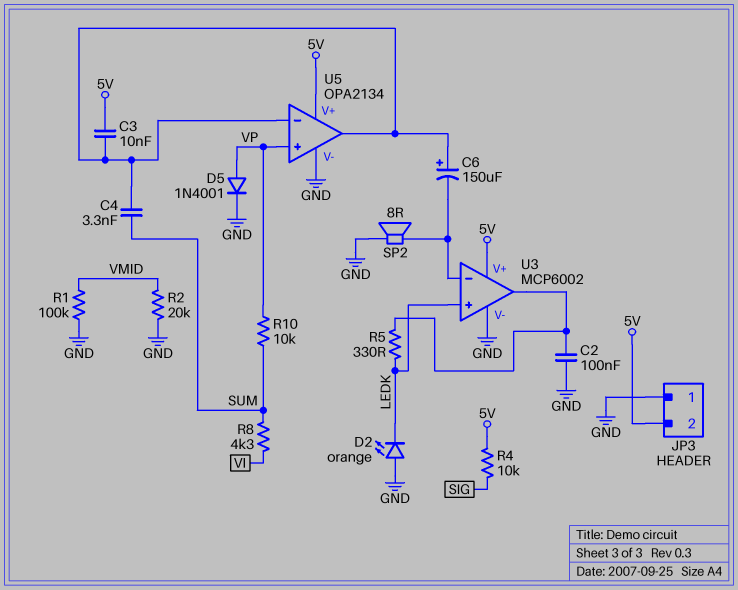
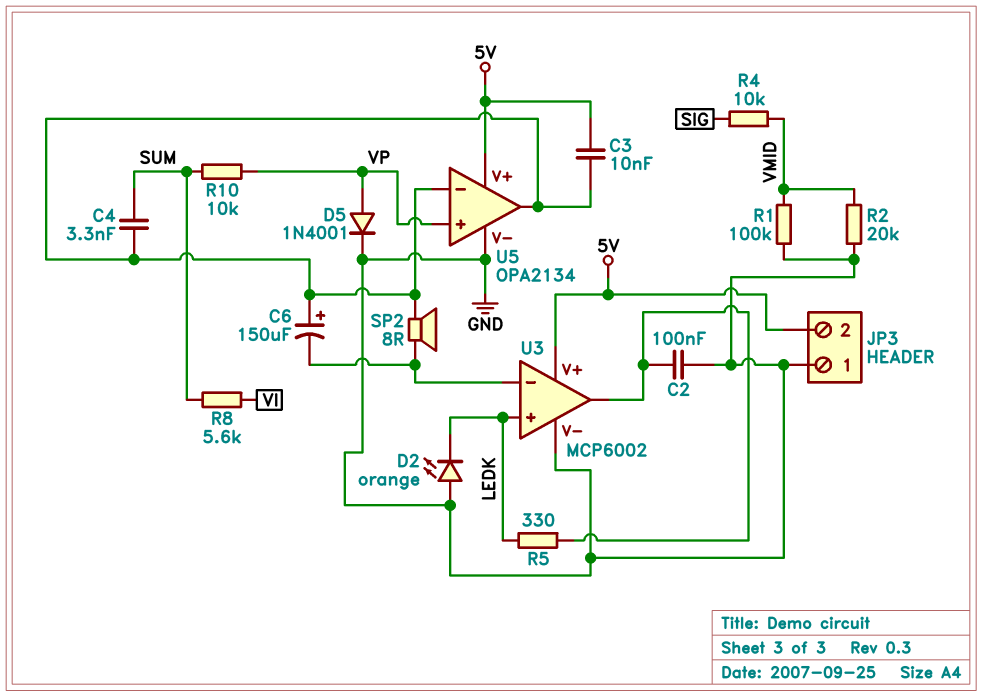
R4: 10k (5V, SIG) -> 10k (SIG, VMID)
R8: 4.3k (SUM, VI) -> 5.6k (SUM, VI)
SP2: speaker 8R (GND, U3/in-) -> speaker 8R (U3/in-, U5/in-)

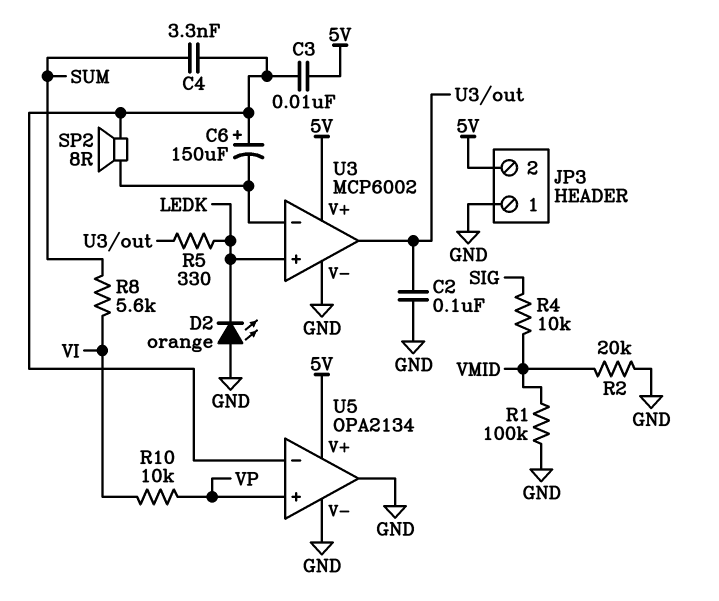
D5: diode 1N4001 (A VP, K GND) -> none
R10: 10k (SUM, VP) -> 10k (VI, VP)
U5 pin out: U5/in- -> GND

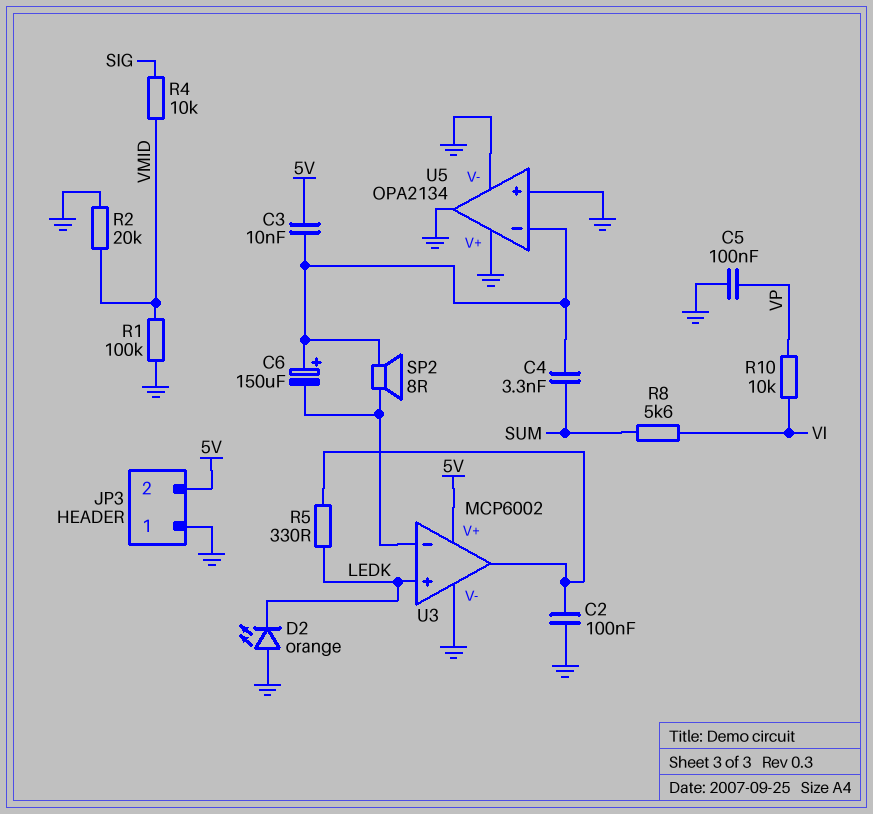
C5: none -> 100nF (GND, VP)
U5 pin V+: 5V -> GND
U5 pin in+: VP -> GND

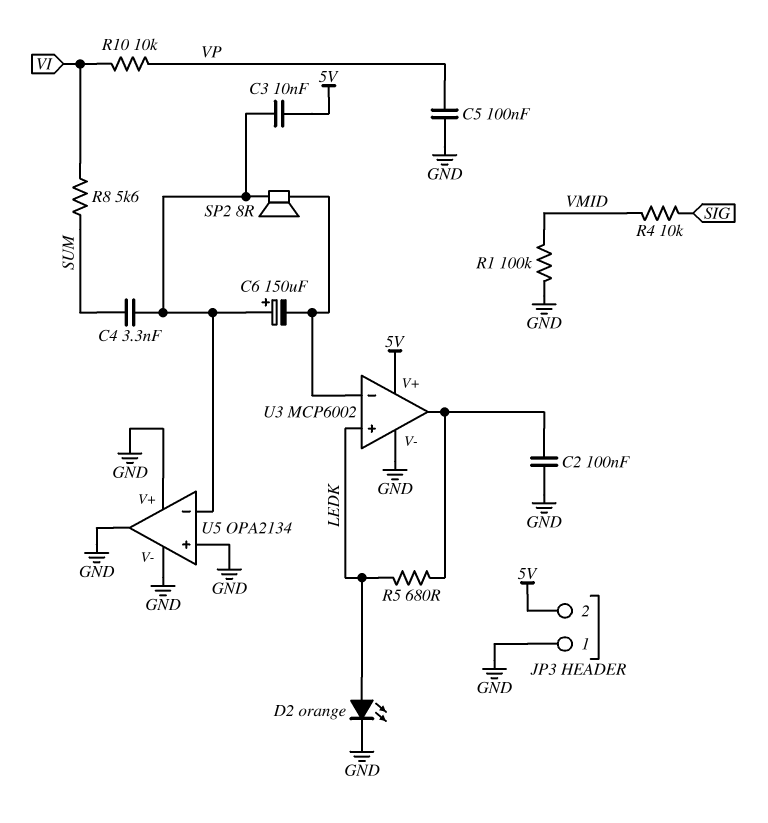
D2: LED orange (A GND, K LEDK) -> LED orange (A LEDK, K GND)
R2: 20k (GND, VMID) -> none
R5: 330 (LEDK, U3/out) -> 680 (LEDK, U3/out)

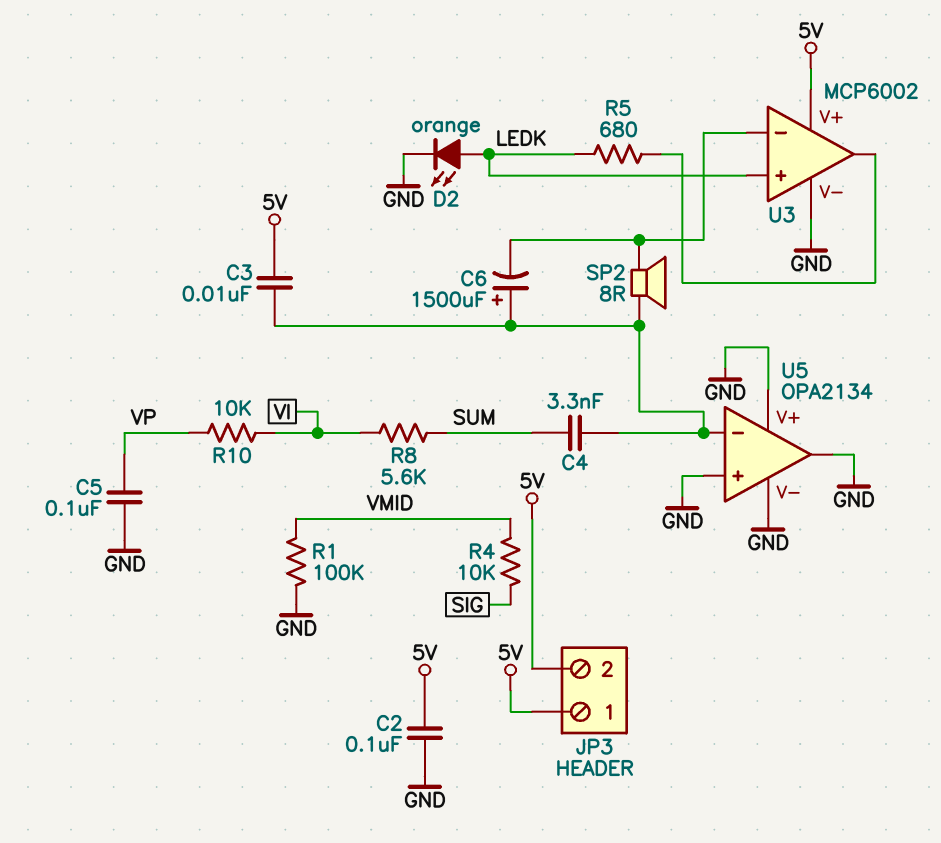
C2: 100nF (GND, U3/out) -> 100nF (5V, GND)
C6: 150uF (plus U5/in-, minus U3/in-) -> 1500uF (plus U5/in-, minus U3/in-)
JP3 pin 1: GND -> 5V

